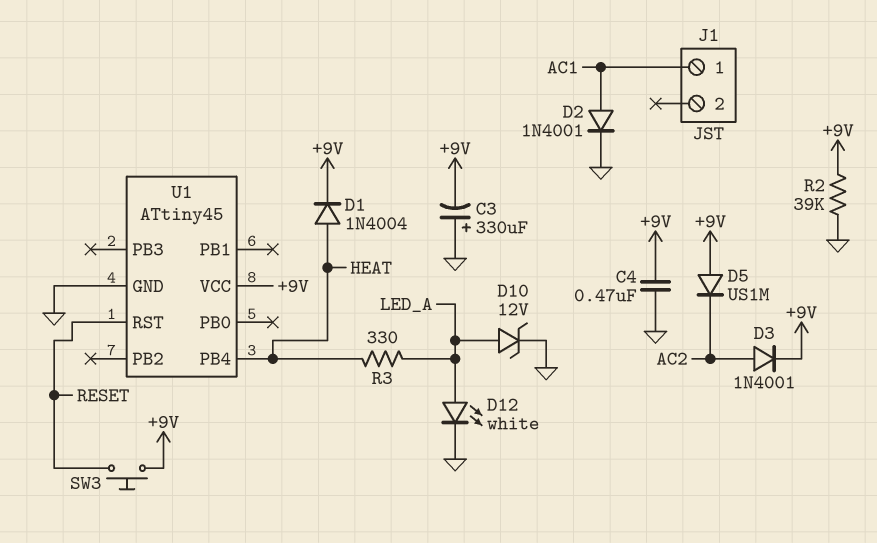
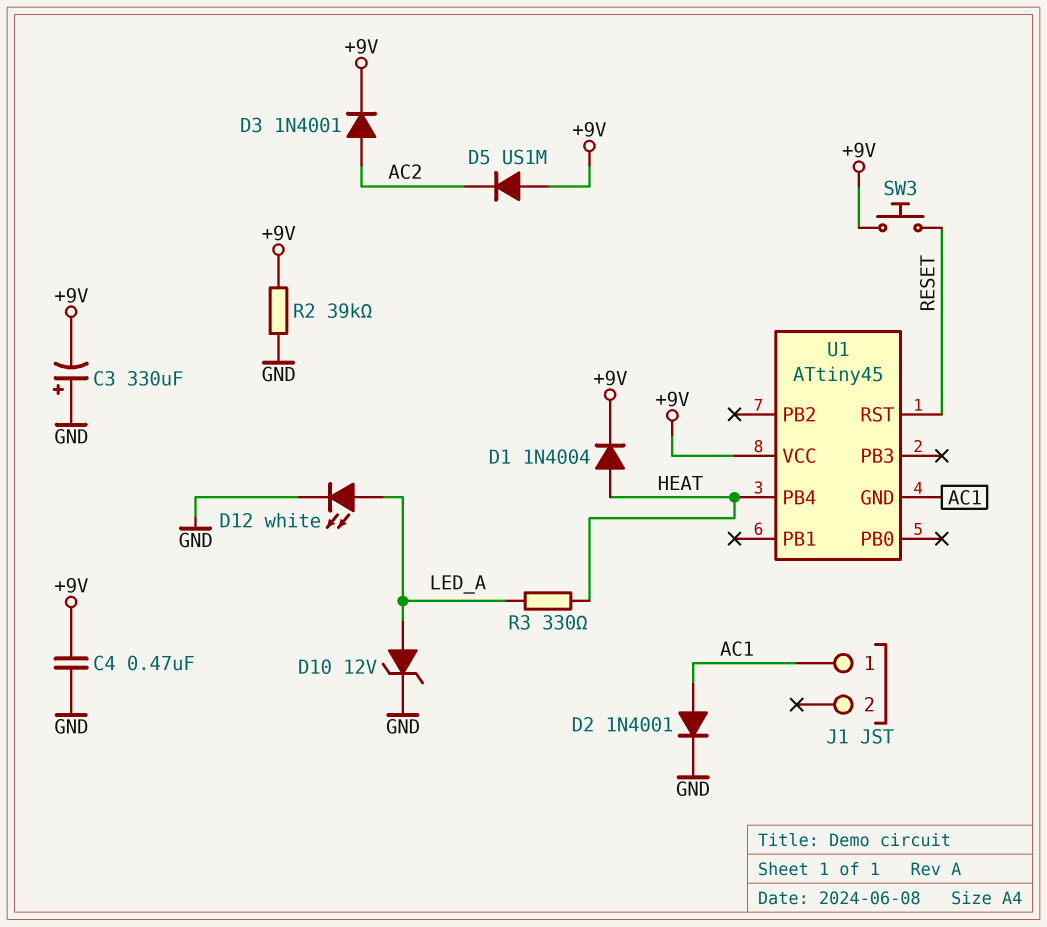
U1 pin GND: GND -> AC1

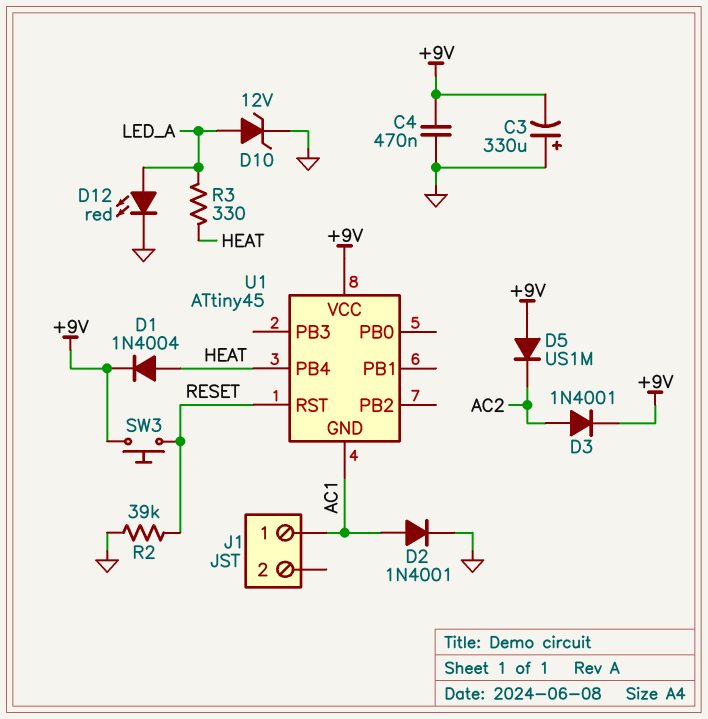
D12: LED white (A LED_A, K GND) -> LED red (A LED_A, K GND)
R2: 39k (+9V, GND) -> 39k (GND, RESET)

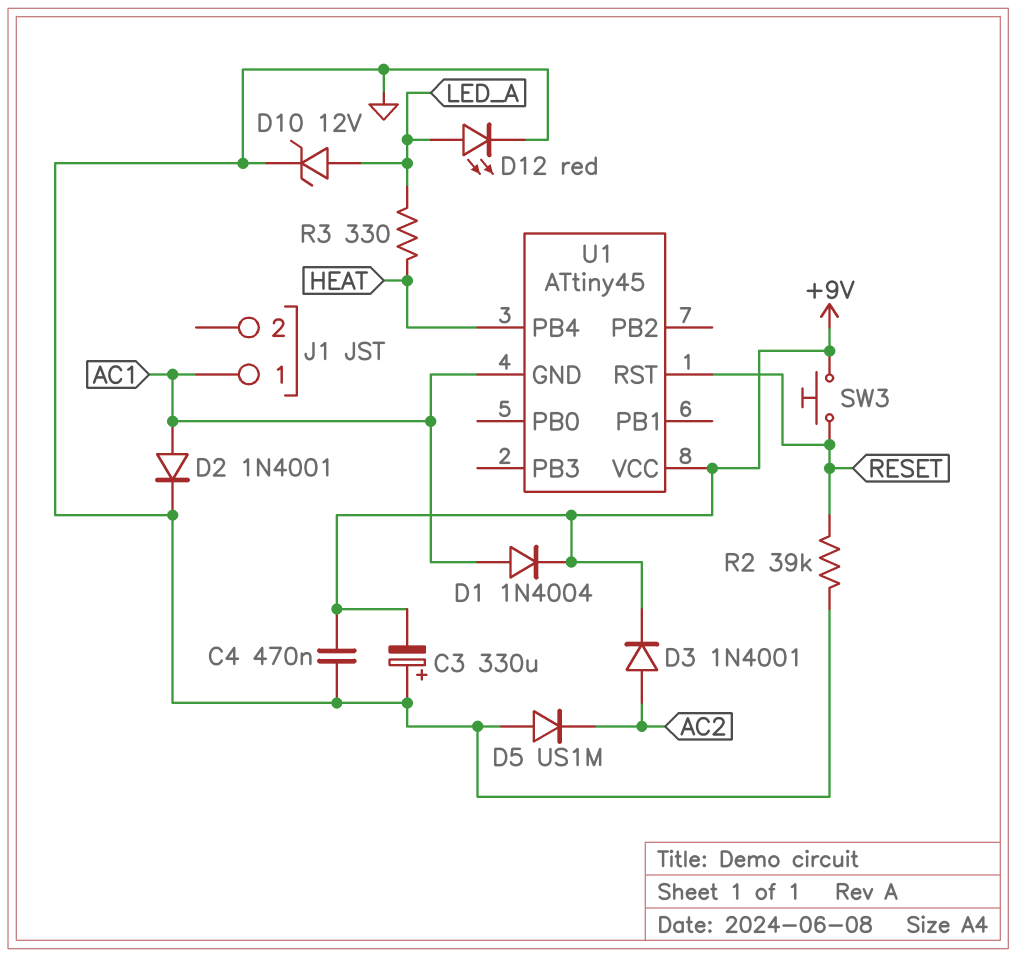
D1: diode 1N4004 (A HEAT, K +9V) -> diode 1N4004 (A AC1, K +9V)
D5: diode US1M (A +9V, K AC2) -> diode US1M (A GND, K AC2)

